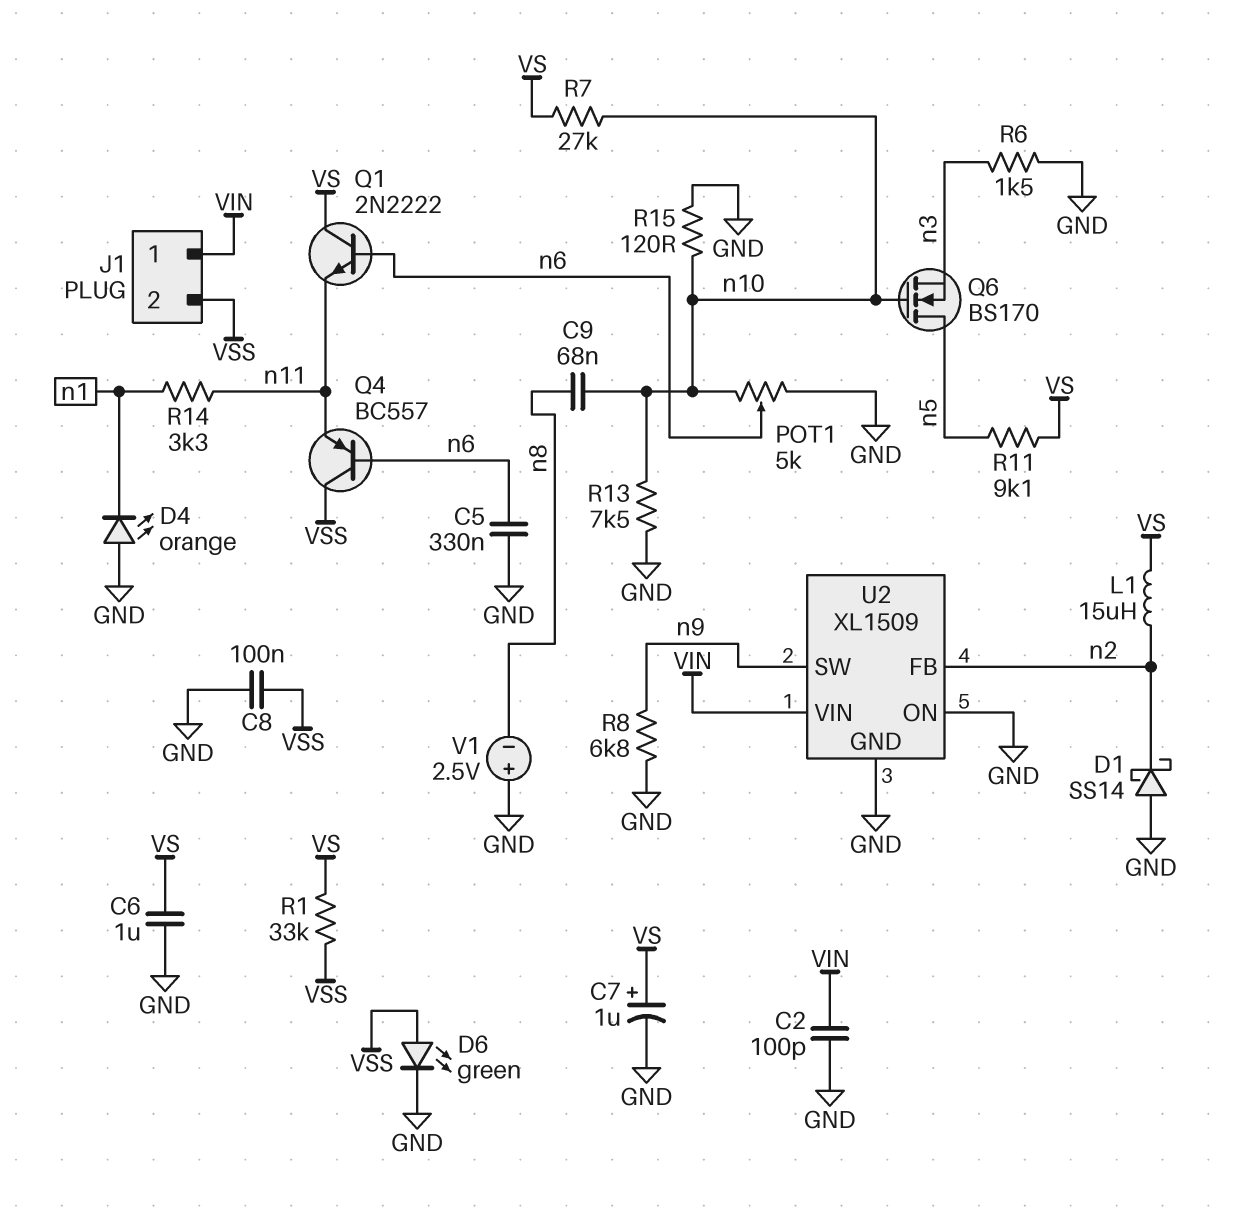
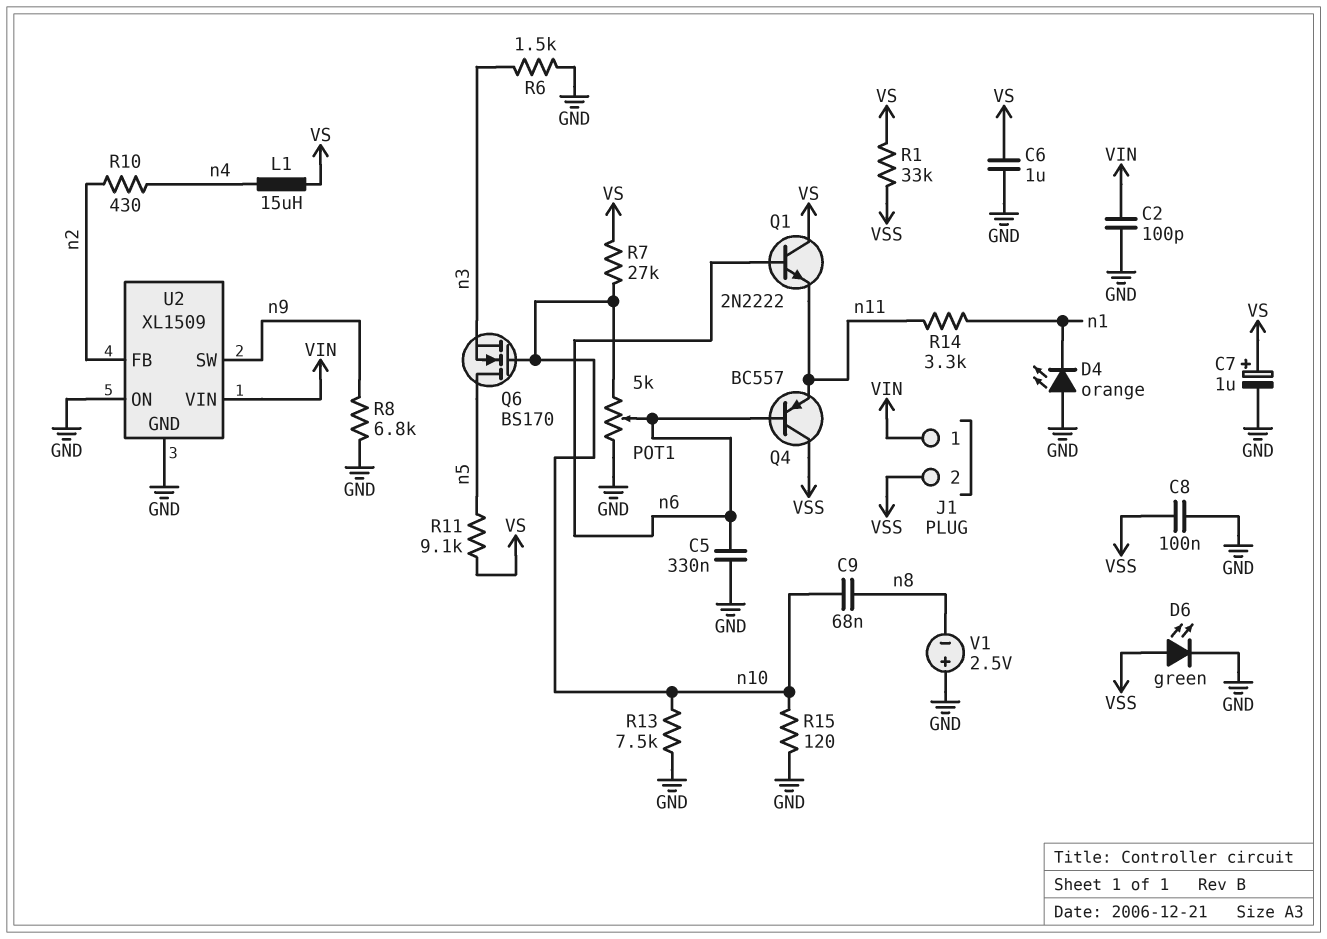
D1: schottky SS14 (A GND, K n2) -> none
L1: 15uH (VS, n2) -> 15uH (VS, n4)
R10: none -> 430 (n2, n4)

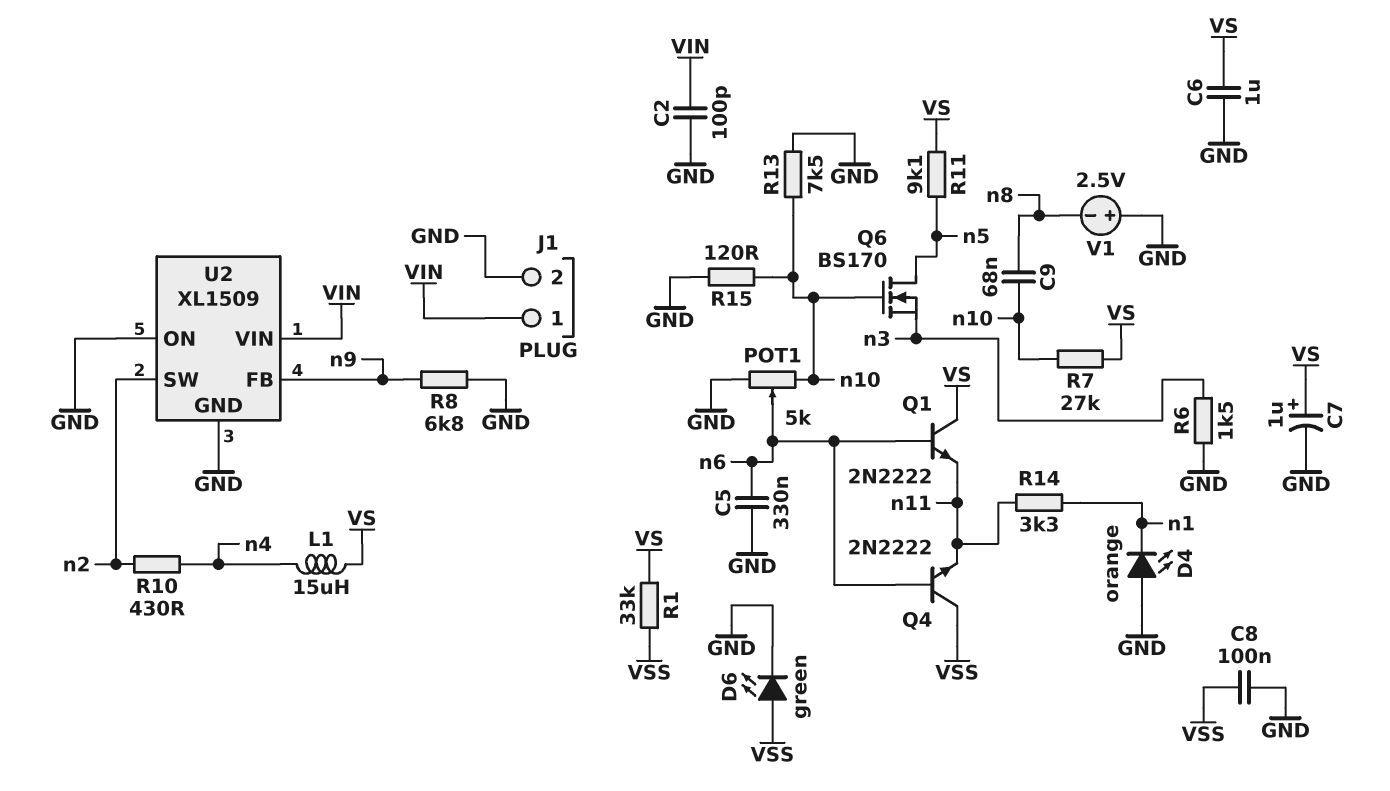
J1 pin 2: VSS -> GND
Q4: PNP BC557 (B n6, C VSS, E n11) -> NPN 2N2222 (B n6, C VSS, E n11)
U2 pin FB: n2 -> n9
U2 pin SW: n9 -> n2

